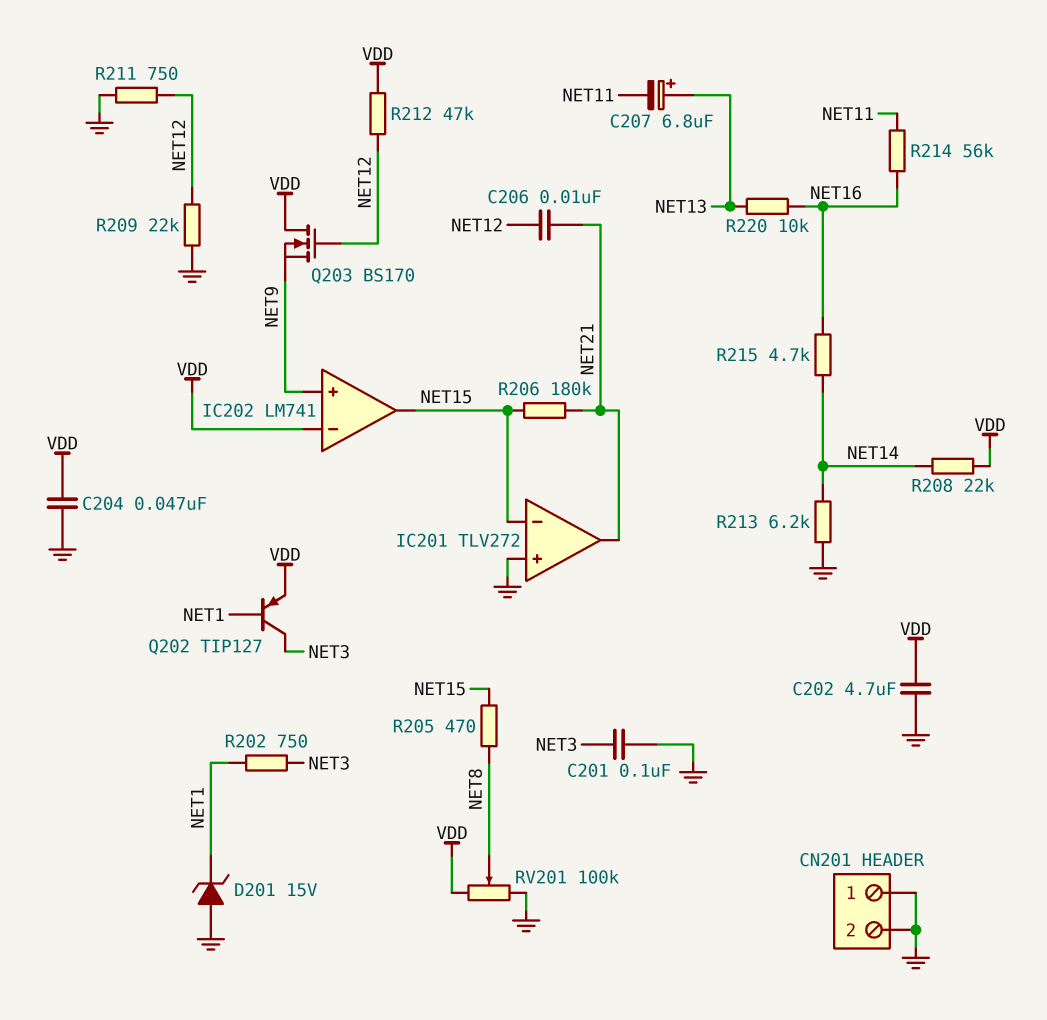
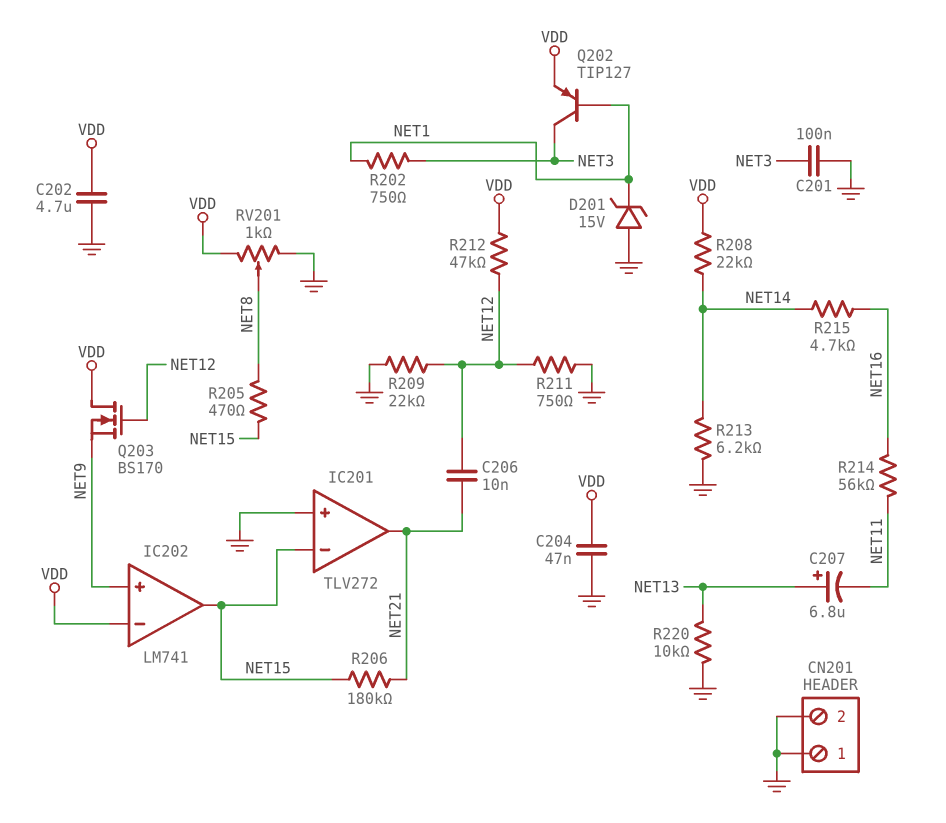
R220: 10k (NET13, NET16) -> 10k (GND, NET13)
RV201: 100k (GND, VDD, wiper NET8) -> 1k (GND, VDD, wiper NET8)

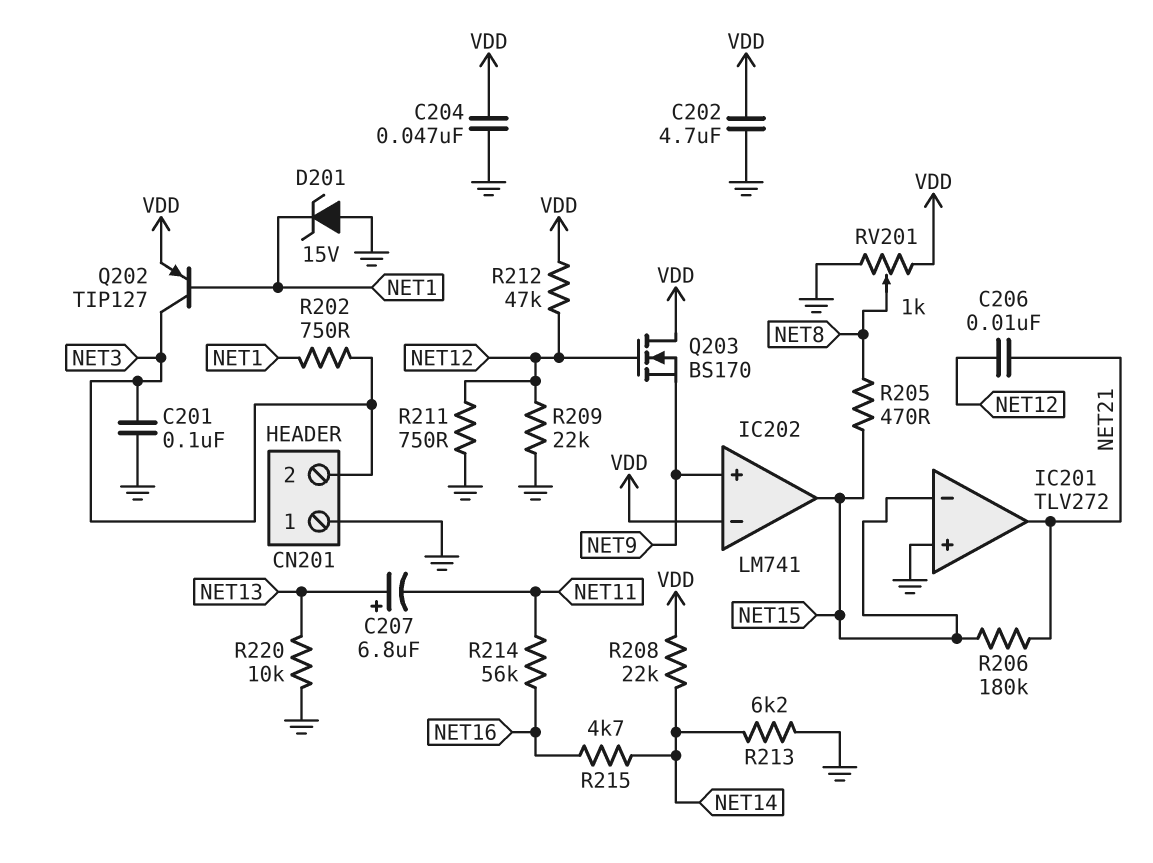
CN201 pin 2: GND -> NET3

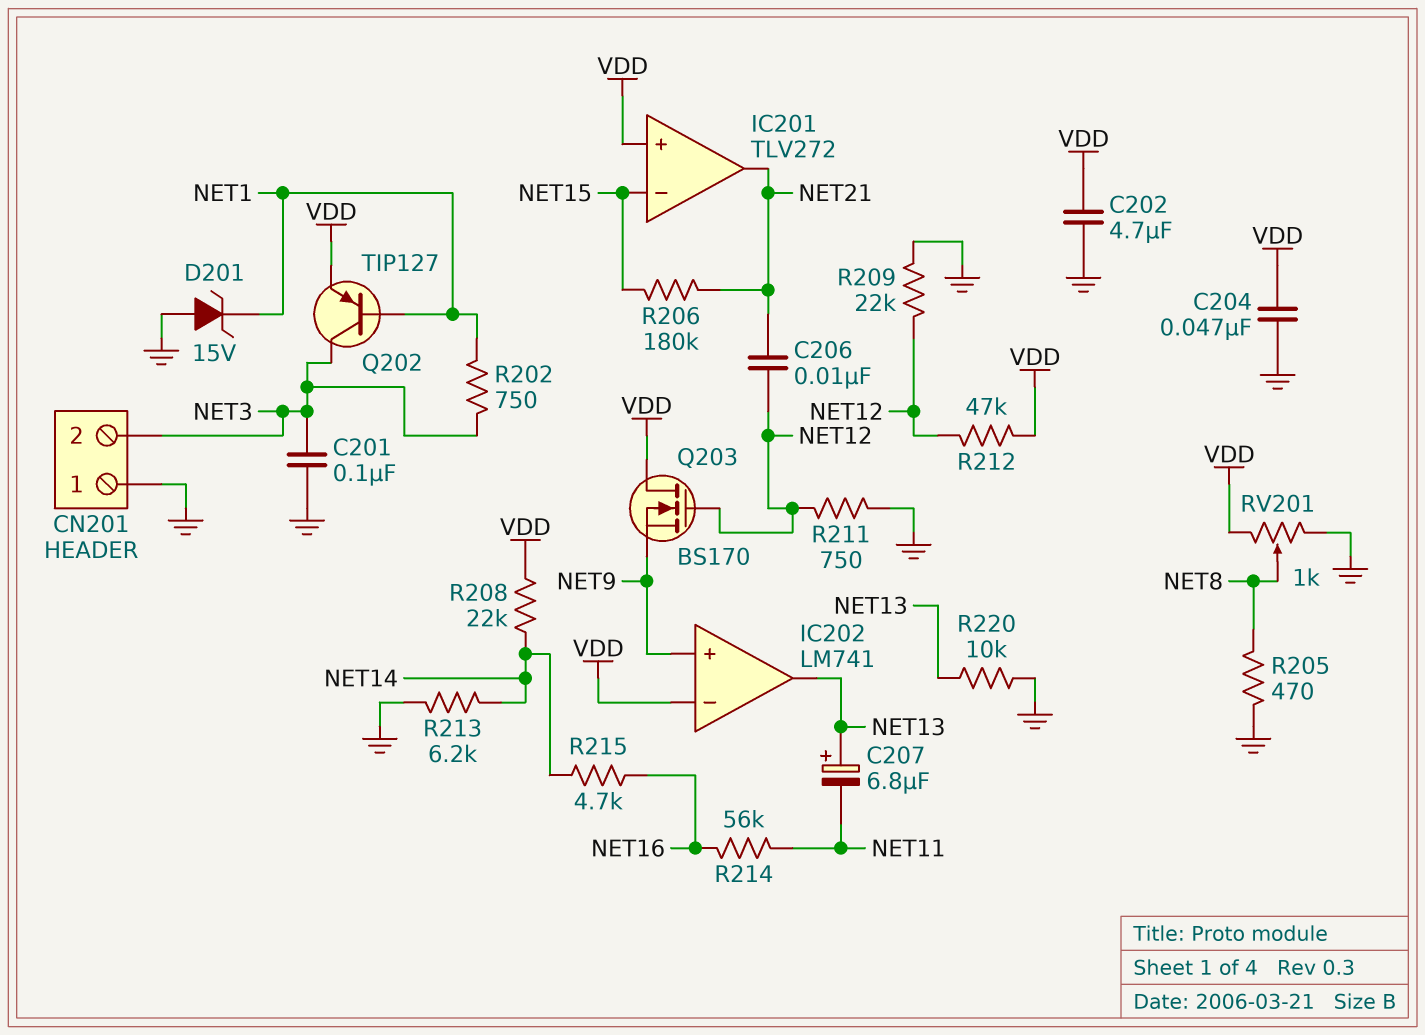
IC201 pin in+: GND -> VDD
IC202 pin out: NET15 -> NET13
R205: 470 (NET8, NET15) -> 470 (GND, NET8)

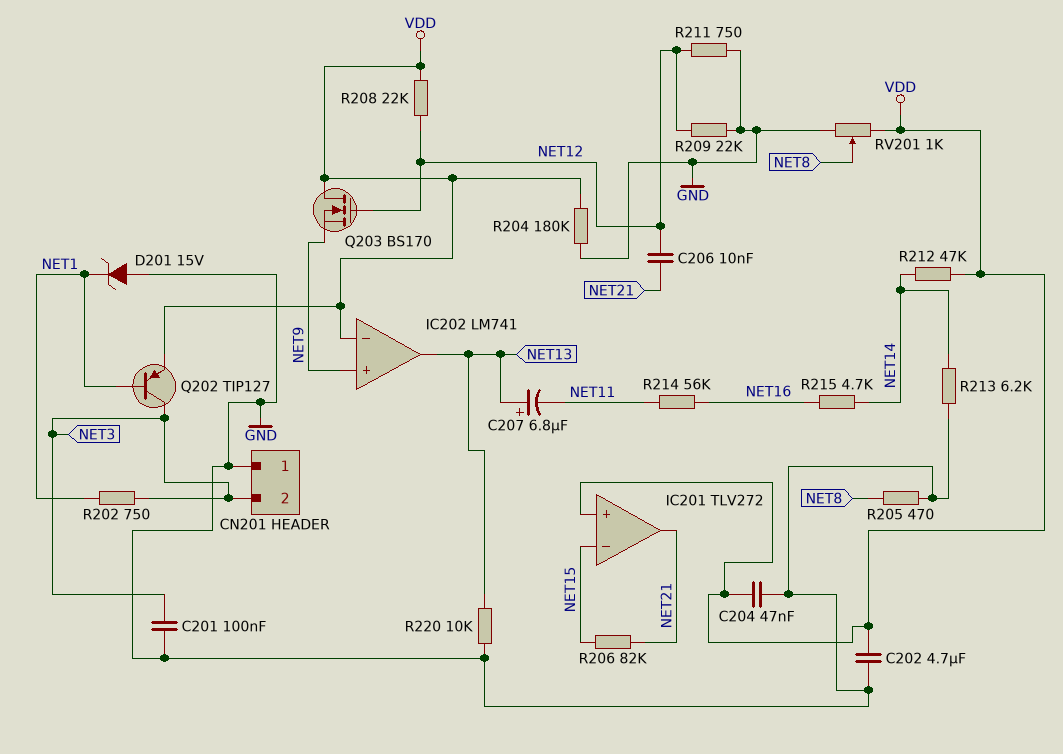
R204: none -> 180k (GND, VDD)
R206: 180k (NET15, NET21) -> 82k (NET15, NET21)
R208: 22k (NET14, VDD) -> 22k (NET12, VDD)
R212: 47k (NET12, VDD) -> 47k (NET14, VDD)

